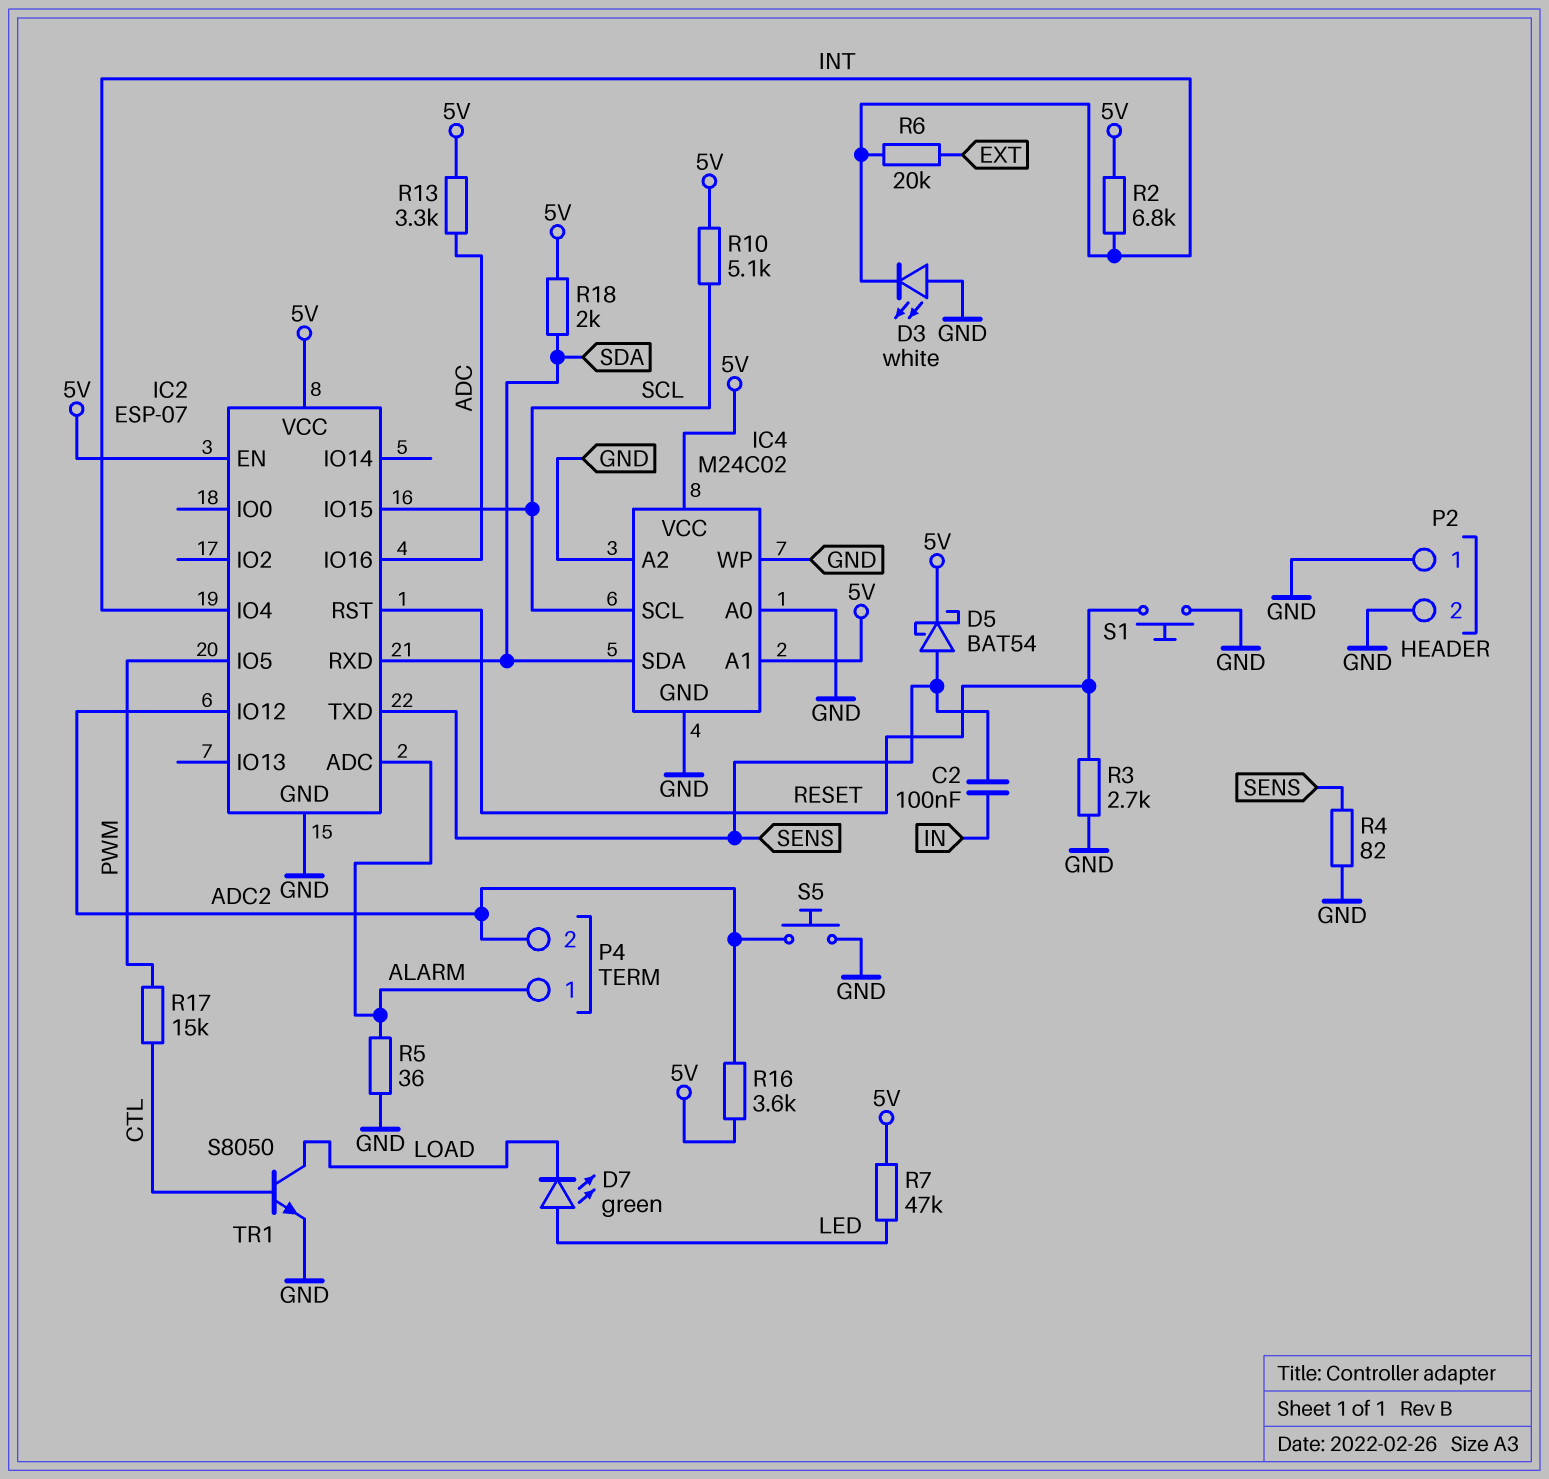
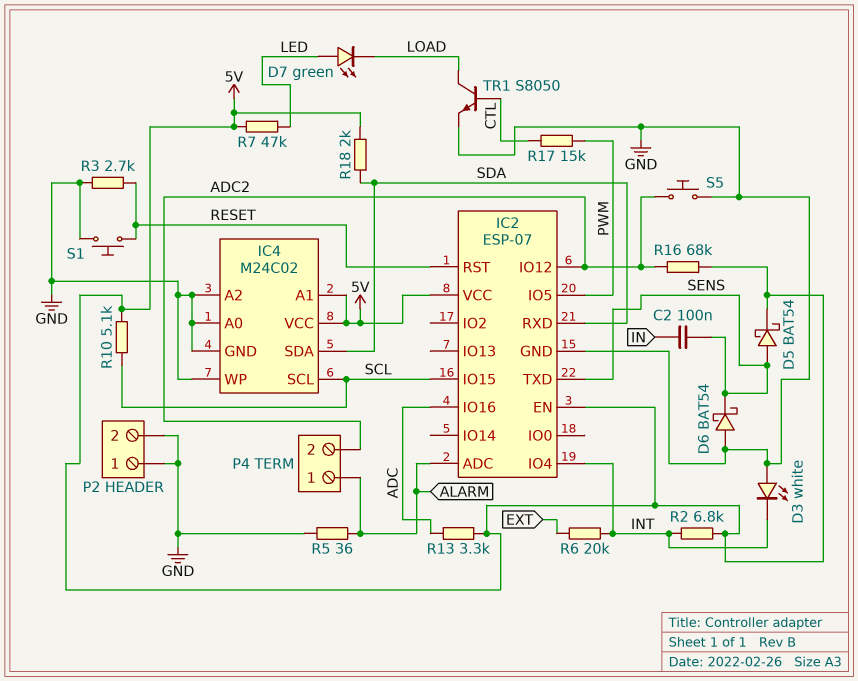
D6: none -> schottky BAT54 (A GND, K SENS)
R4: 82 (GND, SENS) -> none
R16: 3.6k (5V, ADC2) -> 68k (5V, ADC2)

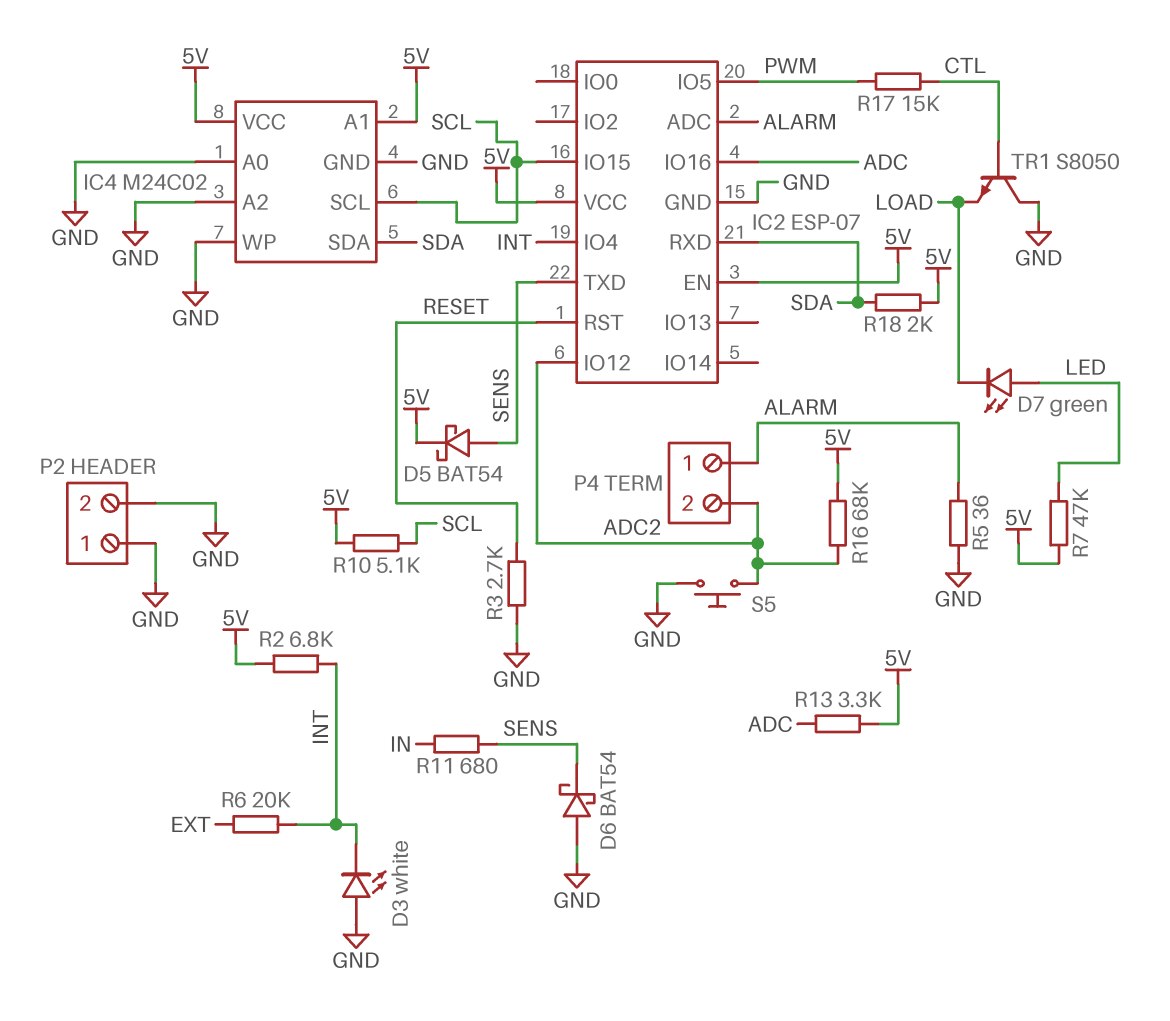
C2: 100nF (IN, SENS) -> none
R11: none -> 680 (IN, SENS)
S1: button (GND, RESET) -> none
TR1: NPN S8050 (B CTL, C LOAD, E GND) -> NPN S8050 (B CTL, C GND, E LOAD)

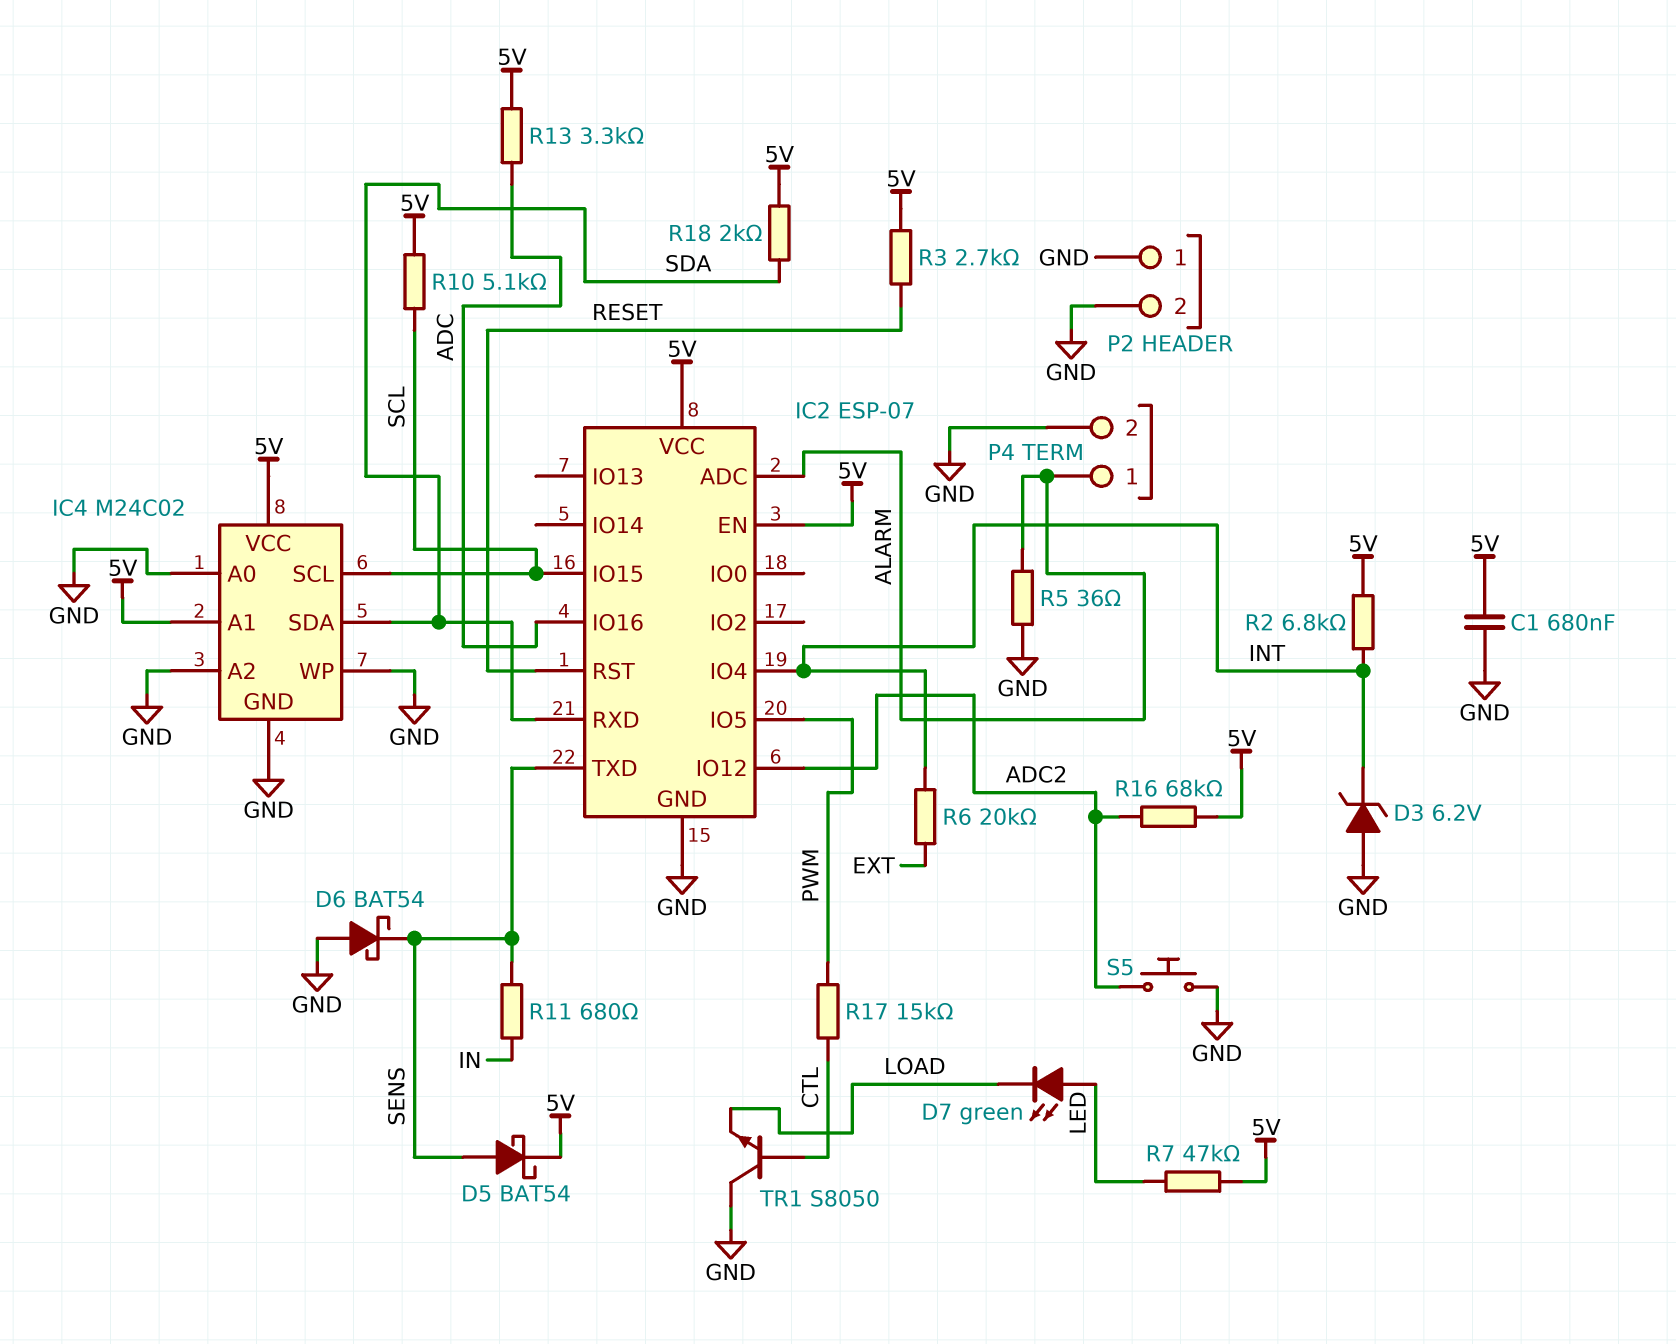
C1: none -> 680nF (5V, GND)
D3: LED white (A GND, K INT) -> zener 6.2V (A GND, K INT)
P4 pin 2: ADC2 -> GND
R3: 2.7k (GND, RESET) -> 2.7k (5V, RESET)

